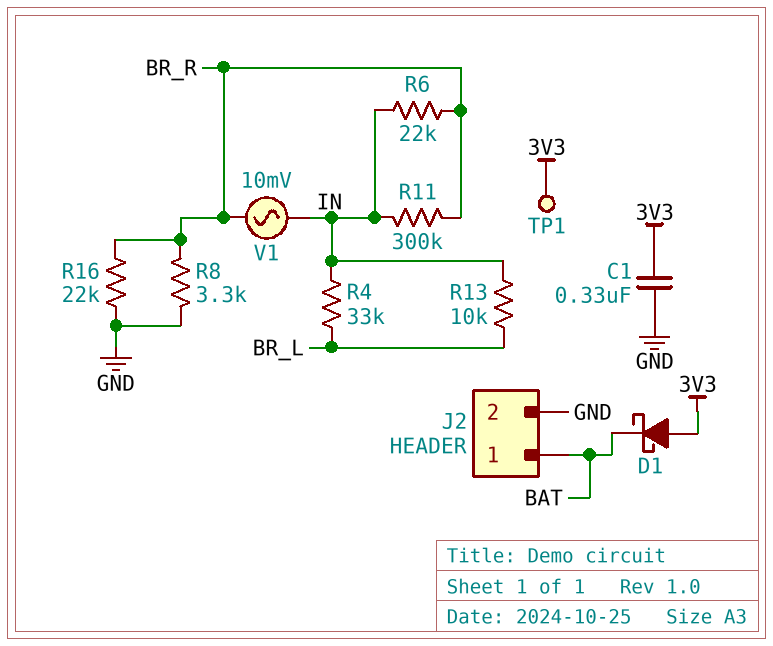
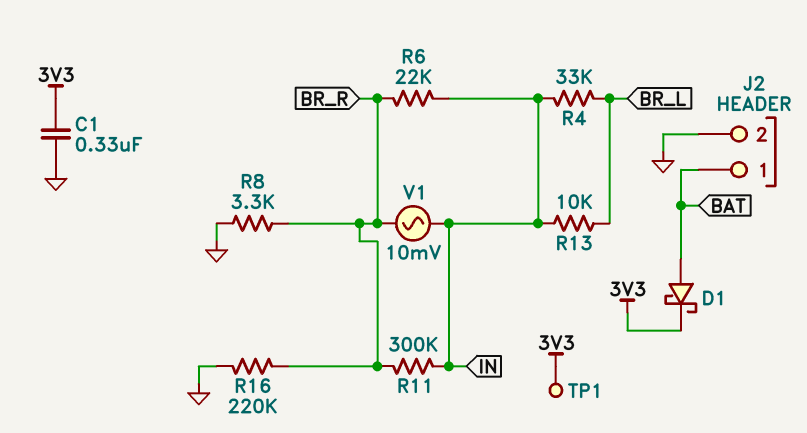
D1: schottky (A 3V3, K BAT) -> schottky (A BAT, K 3V3)
R16: 22k (BR_R, GND) -> 220k (BR_R, GND)

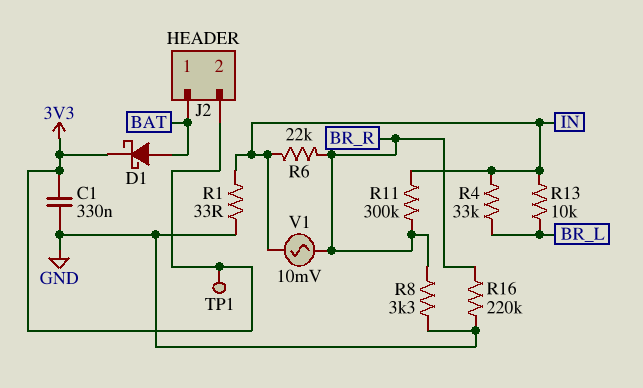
J2 pin 2: GND -> 3V3
R1: none -> 33 (GND, IN)

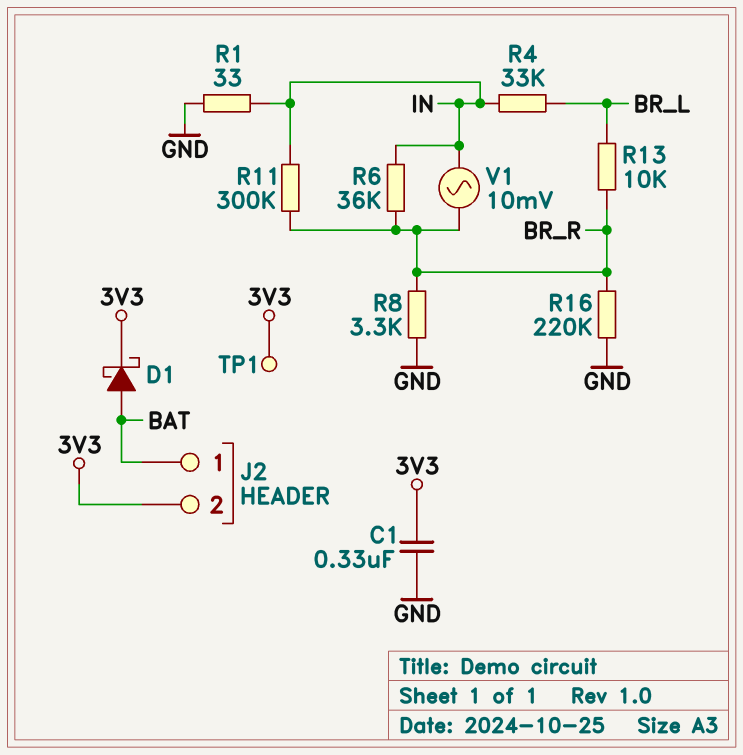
R6: 22k (BR_R, IN) -> 36k (BR_R, IN)
R13: 10k (BR_L, IN) -> 10k (BR_L, BR_R)

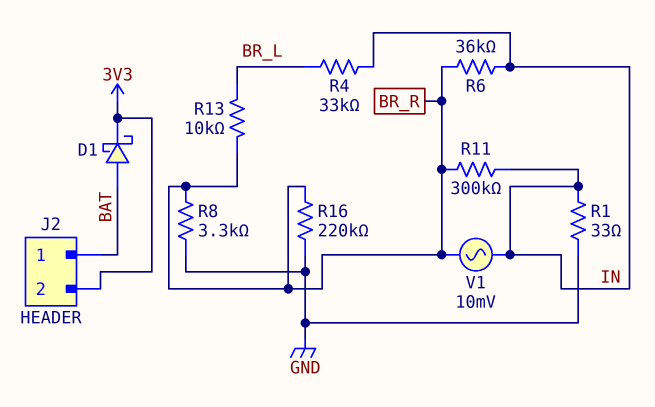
C1: 330nF (3V3, GND) -> none
TP1: test point (3V3) -> none

